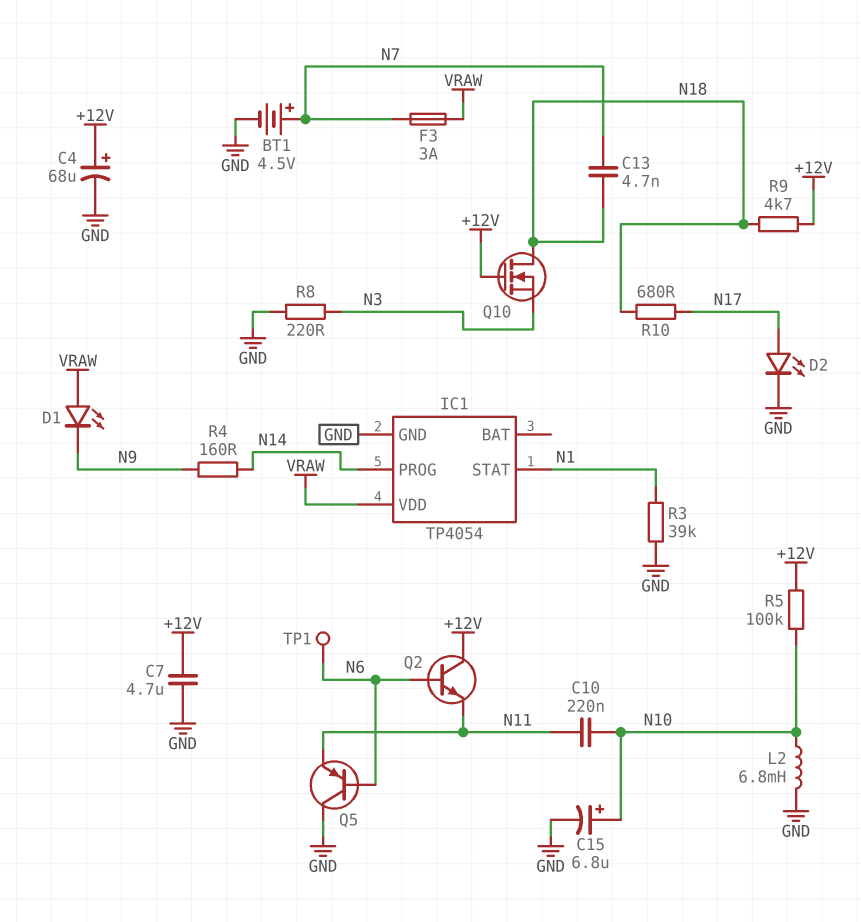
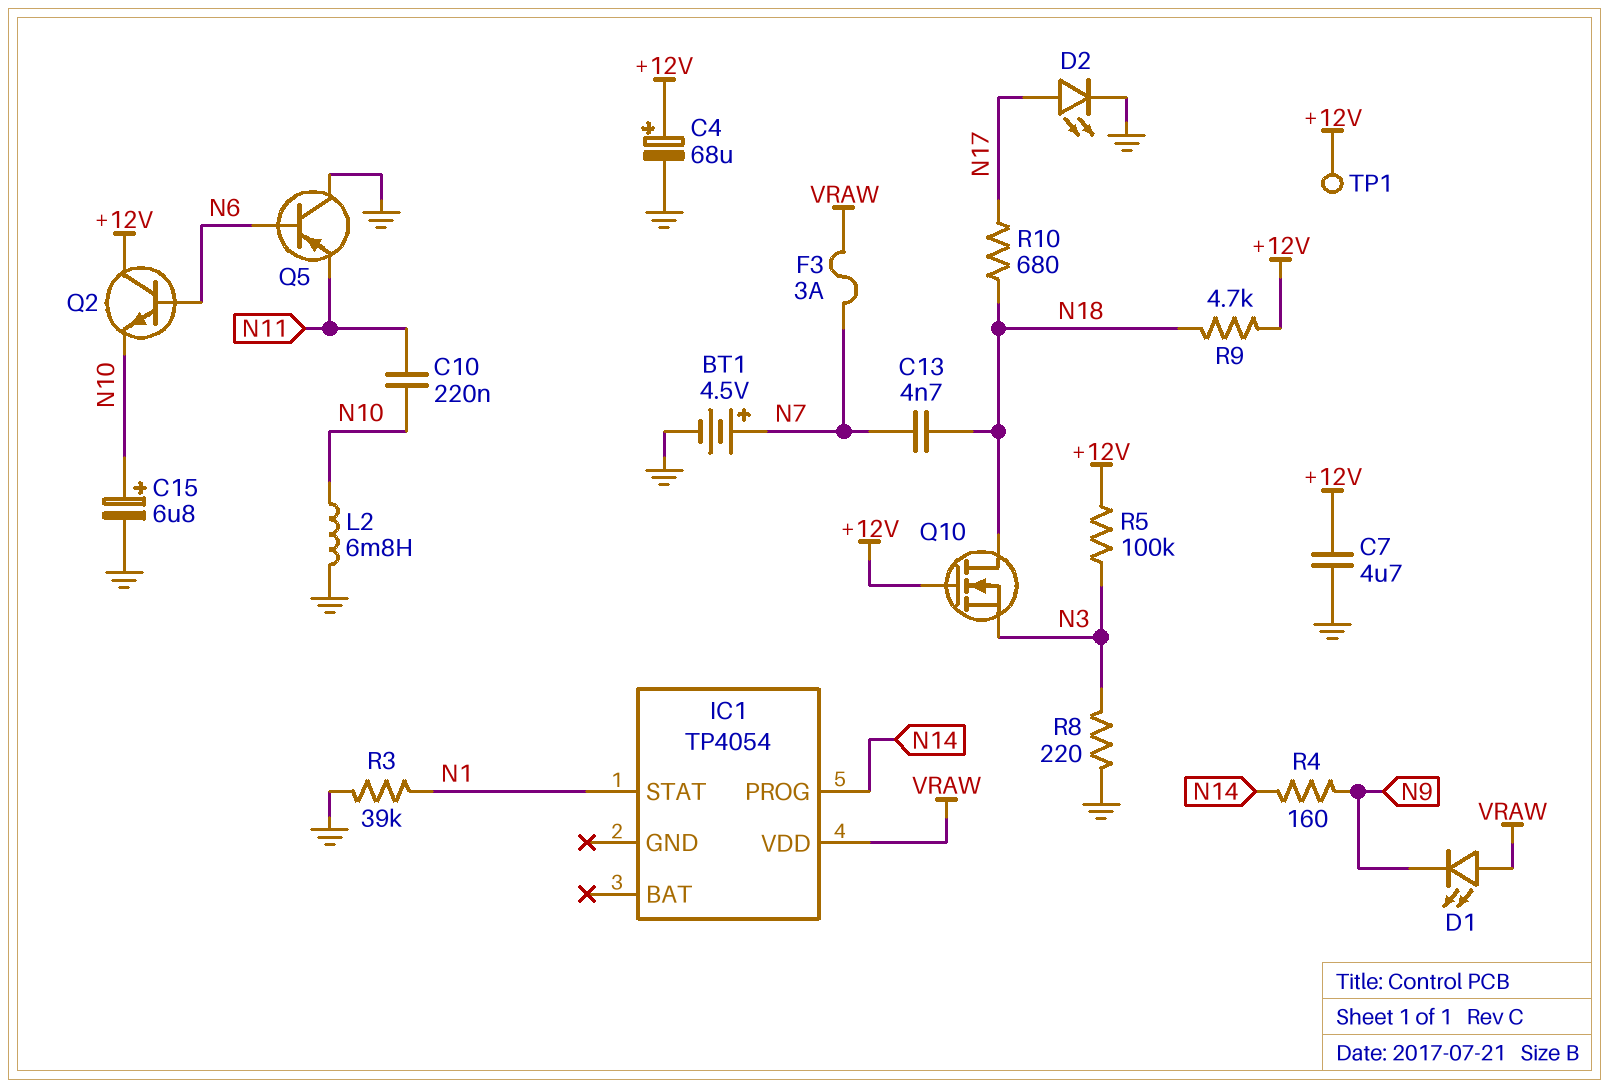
IC1 pin GND: GND -> none
Q2: NPN (B N6, C +12V, E N11) -> NPN (B N6, C +12V, E N10)
R5: 100k (+12V, N10) -> 100k (+12V, N3)
TP1: test point (N6) -> test point (+12V)

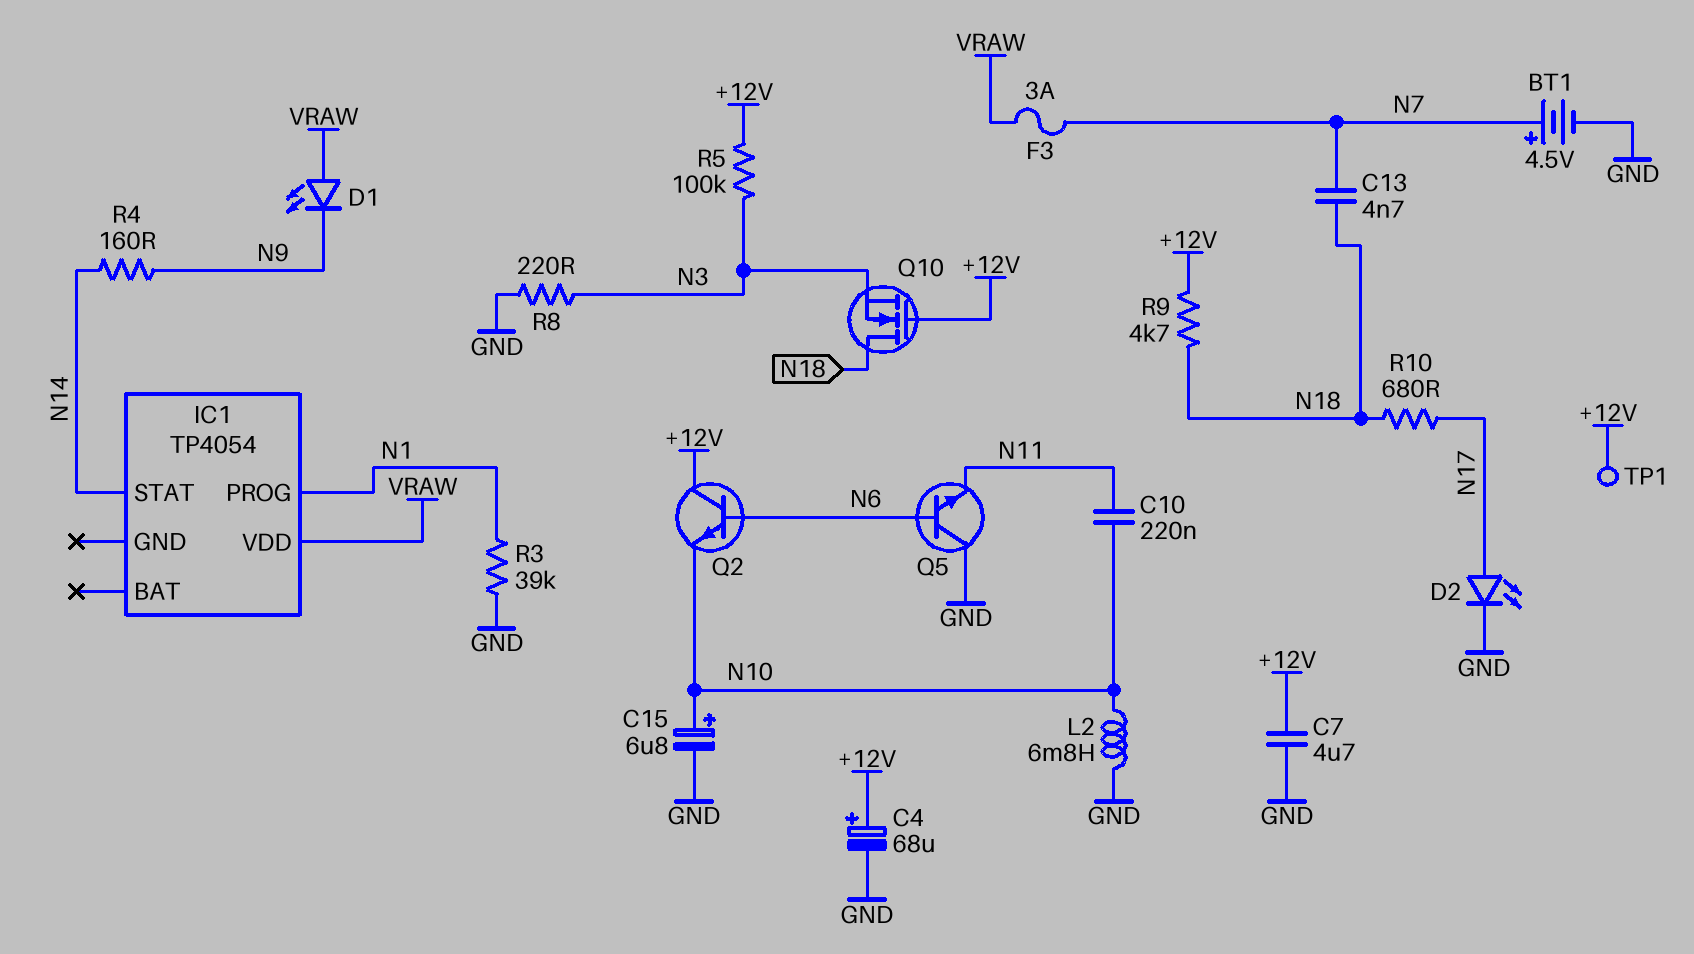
IC1 pin PROG: N14 -> N1
IC1 pin STAT: N1 -> N14
Q5: PNP (B N6, C GND, E N11) -> NPN (B N6, C GND, E N11)

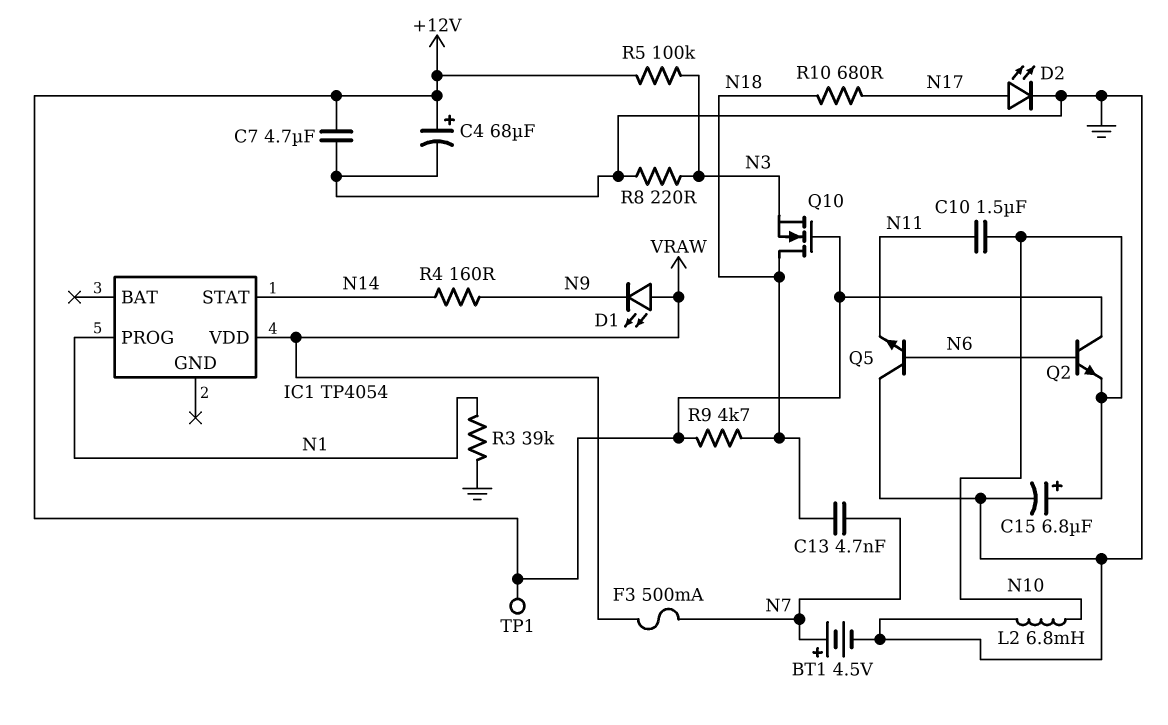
C10: 220nF (N10, N11) -> 1.5uF (N10, N11)
F3: 3A (N7, VRAW) -> 500mA (N7, VRAW)

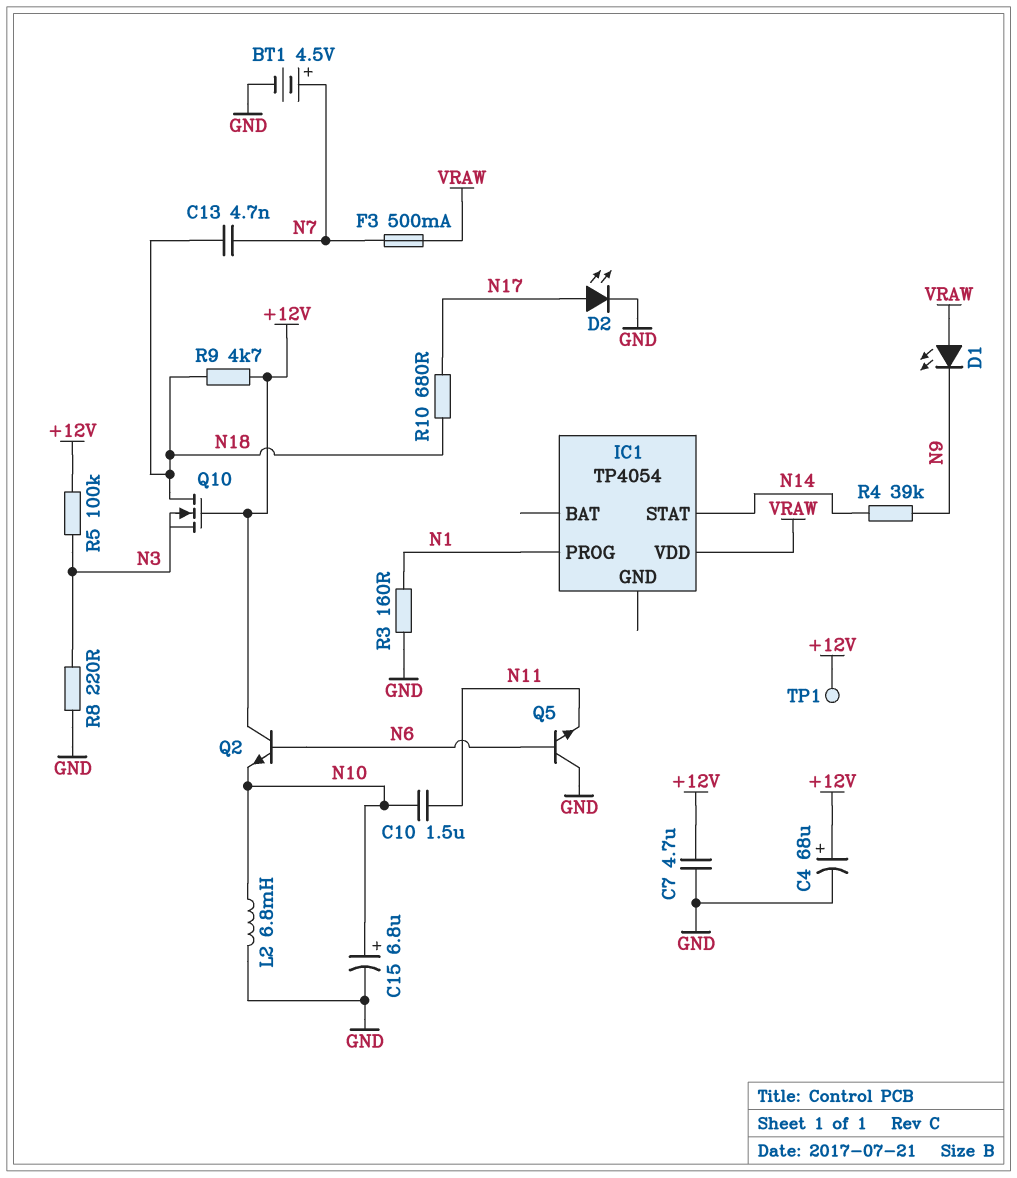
R3: 39k (GND, N1) -> 160 (GND, N1)
R4: 160 (N9, N14) -> 39k (N9, N14)

